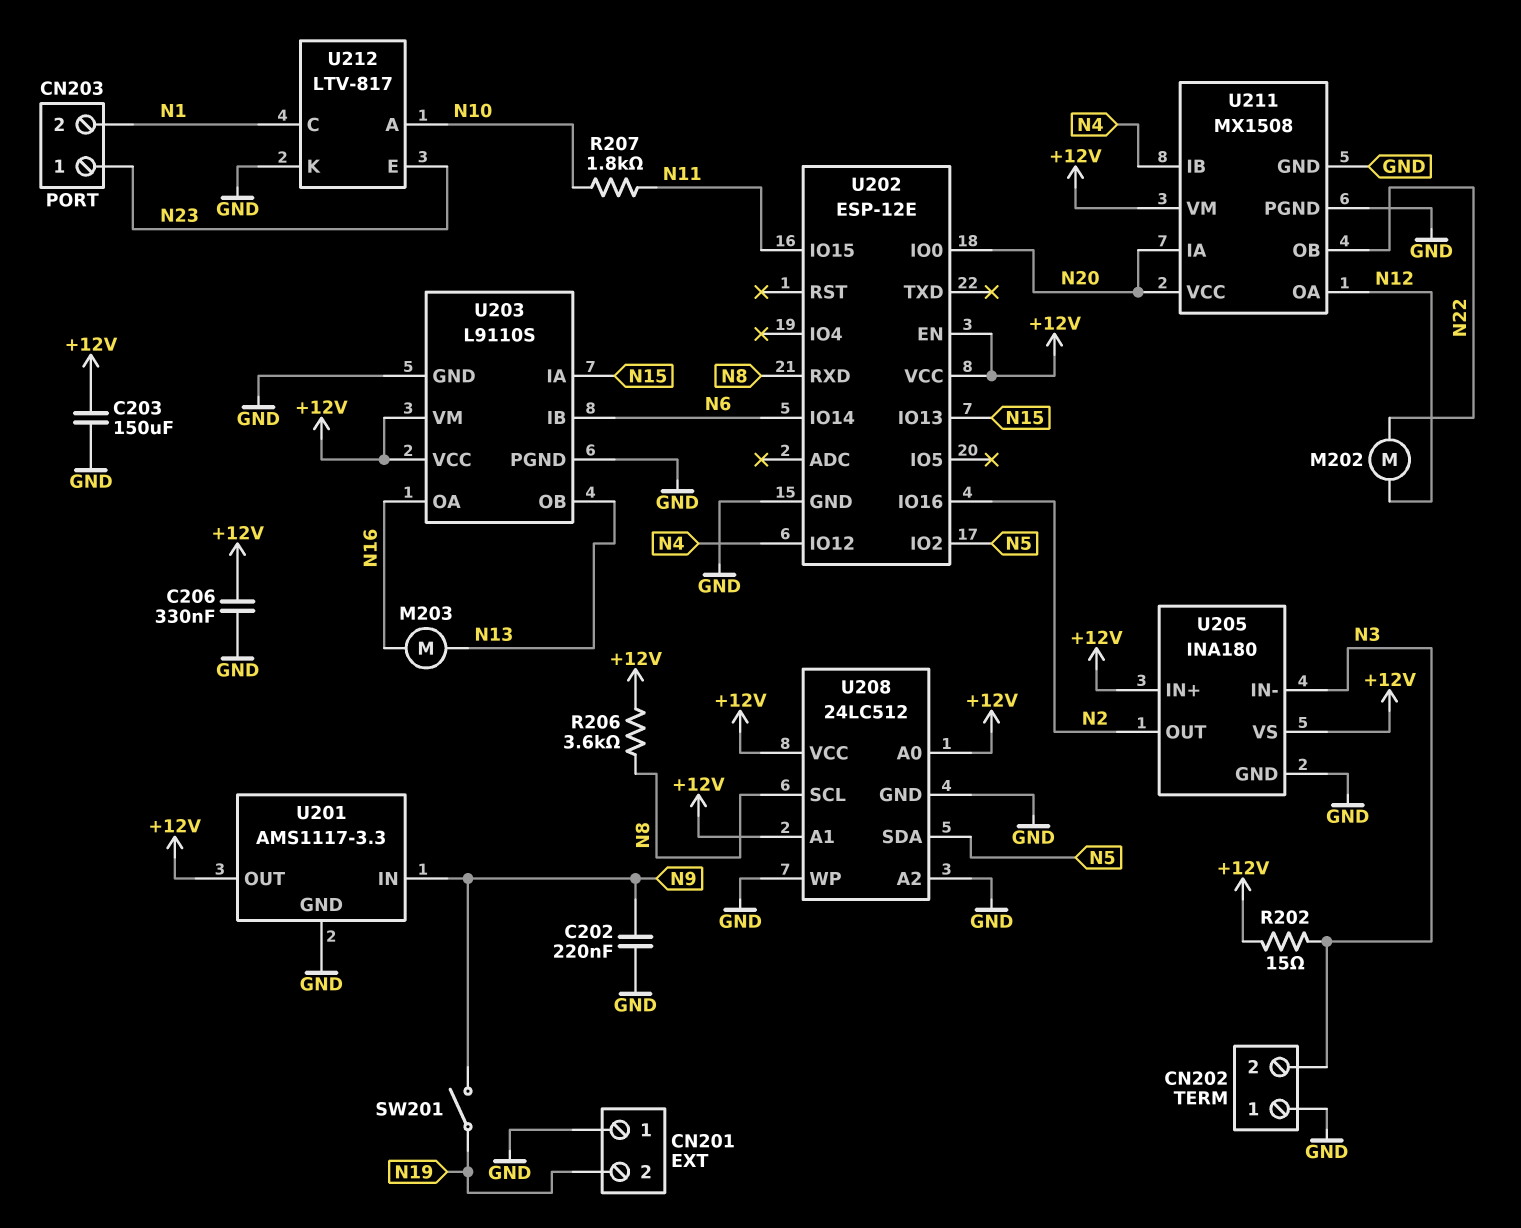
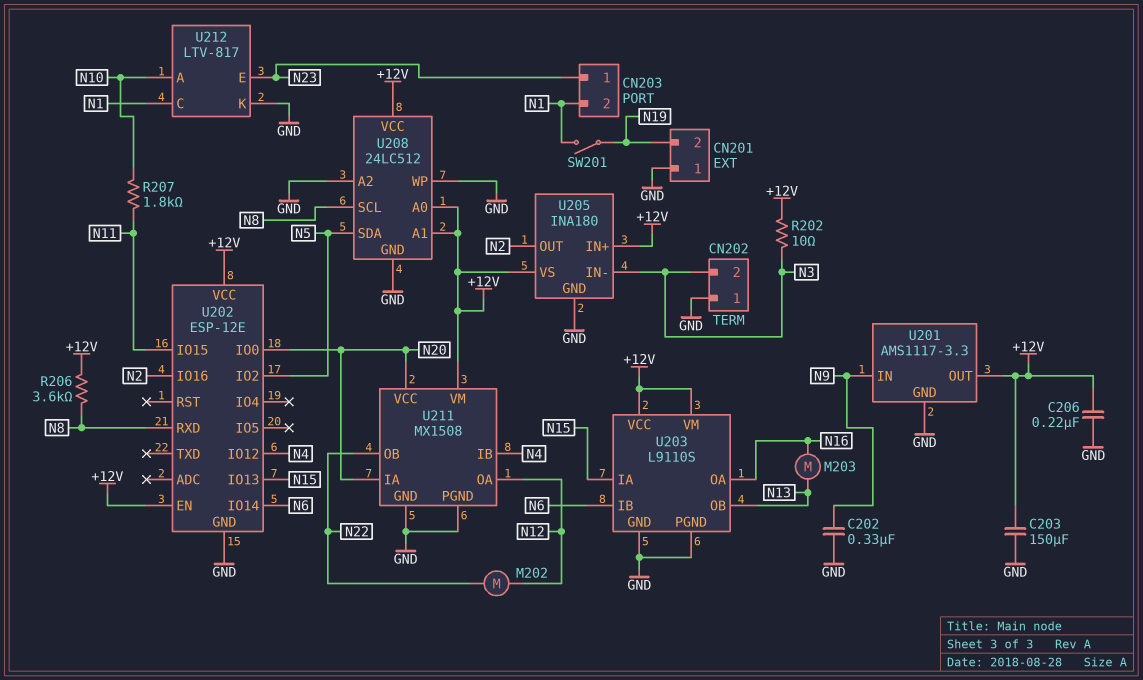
C202: 220nF (GND, N9) -> 330nF (GND, N9)
C206: 330nF (+12V, GND) -> 220nF (+12V, GND)
R202: 15 (+12V, N3) -> 10 (+12V, N3)
SW201: switch (N9, N19) -> switch (N1, N19)

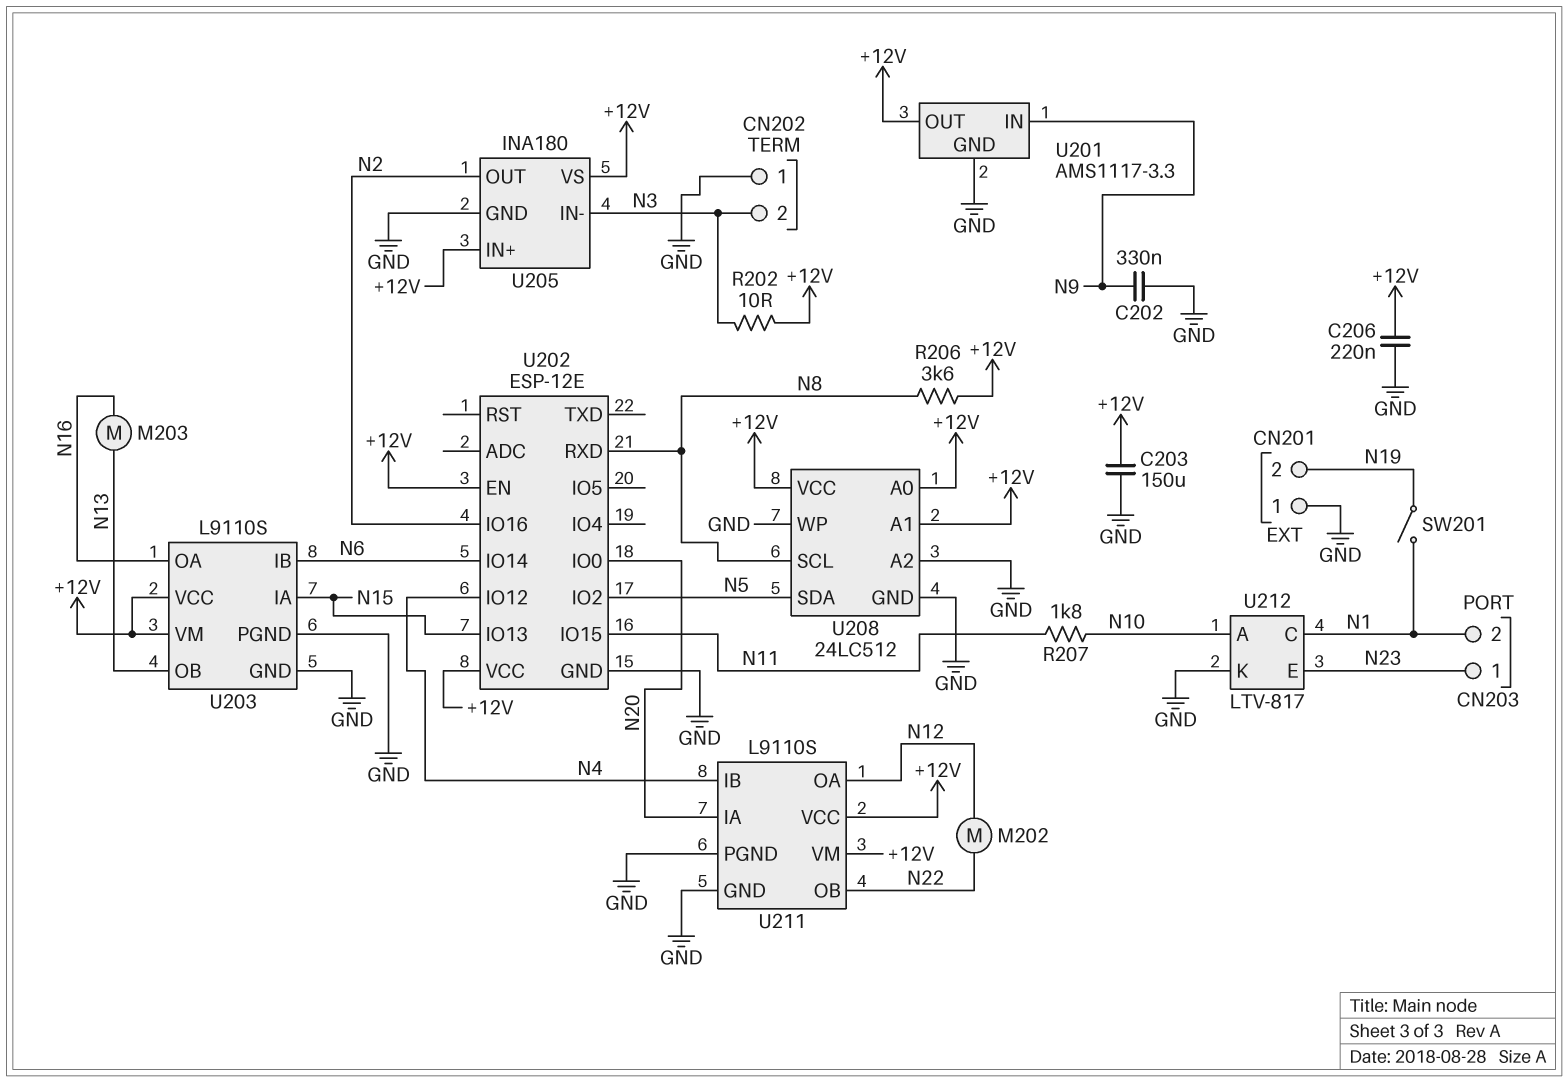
U211: MX1508 -> L9110S
U211 pin VCC: N20 -> +12V

